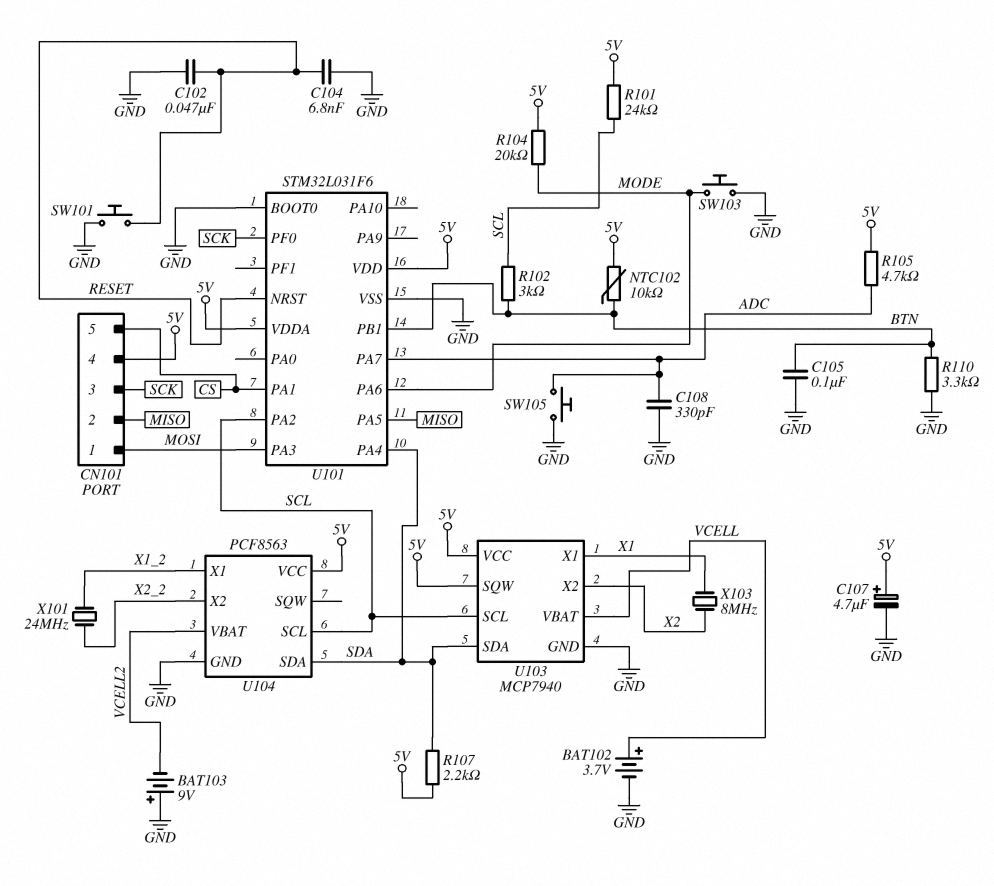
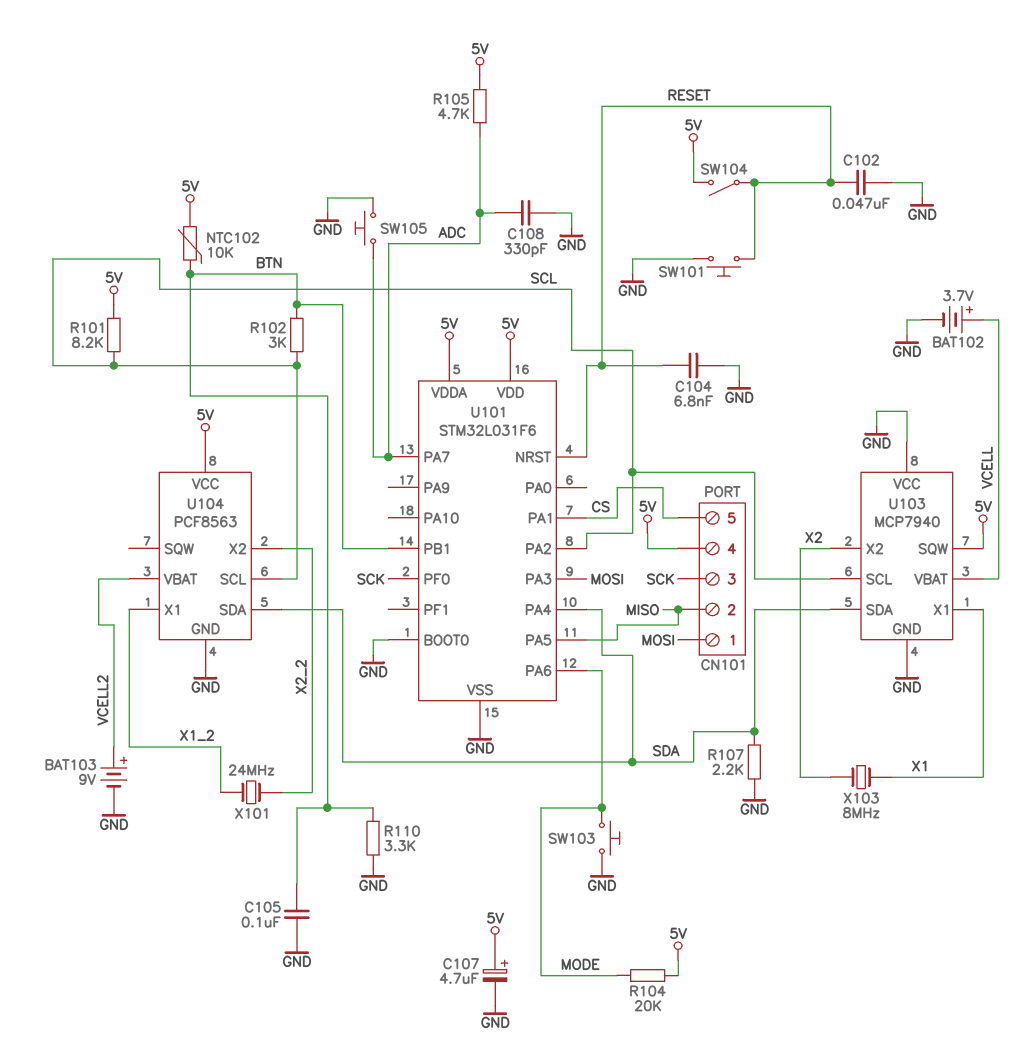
BAT103: 9V (plus GND, minus VCELL2) -> 9V (plus VCELL2, minus GND)
R101: 24k (5V, SCL) -> 8.2k (5V, SCL)
R107: 2.2k (5V, SDA) -> 2.2k (GND, SDA)
SW104: none -> switch (5V, RESET)
U103 pin VCC: 5V -> GND

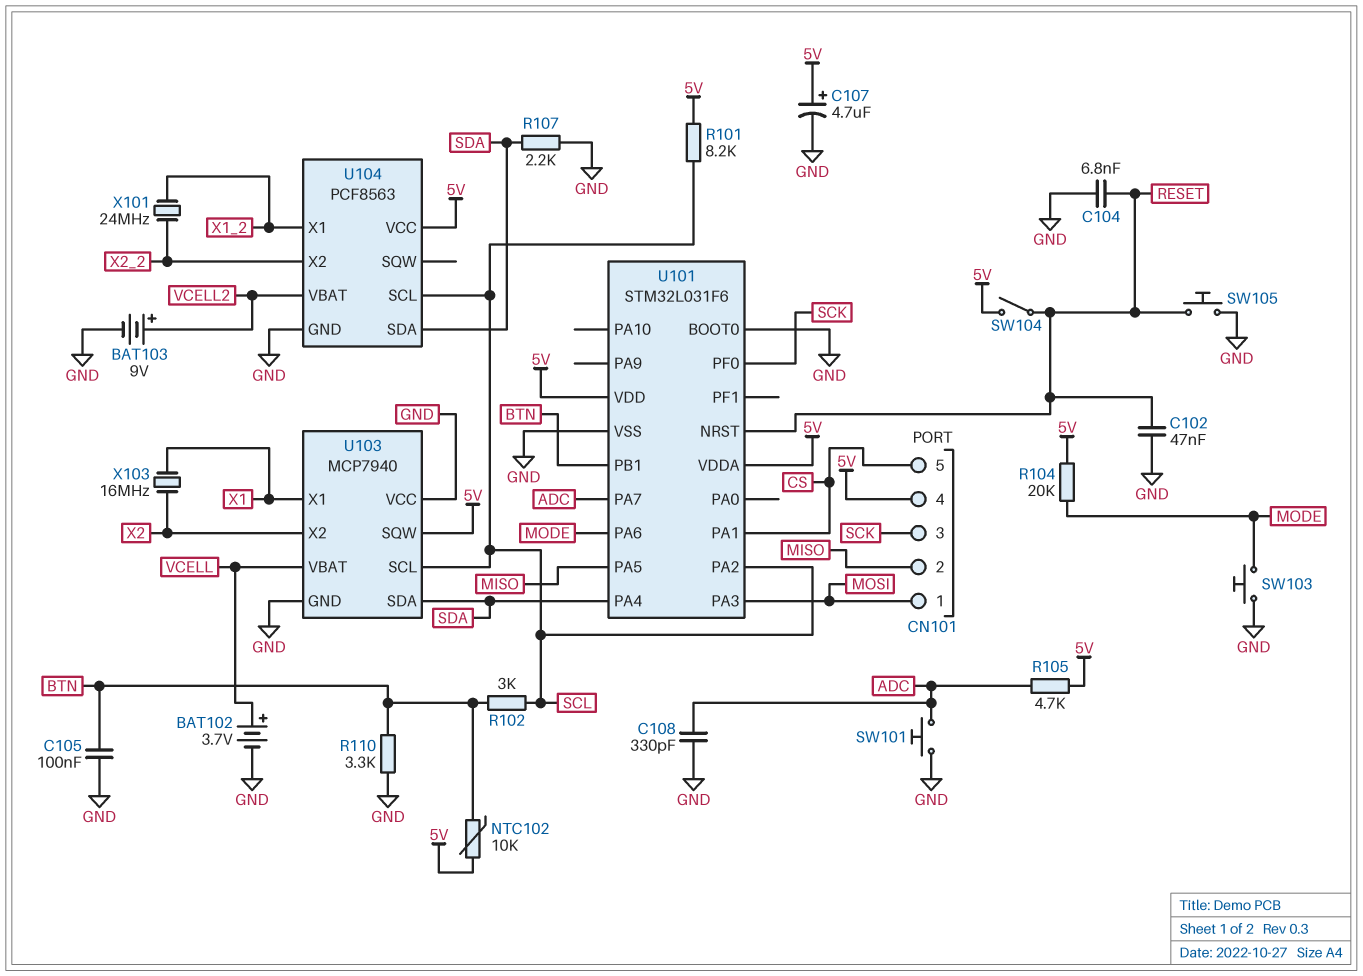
SW101: button (GND, RESET) -> button (ADC, GND)
SW105: button (ADC, GND) -> button (GND, RESET)
X103: 8MHz (X1, X2) -> 16MHz (X1, X2)

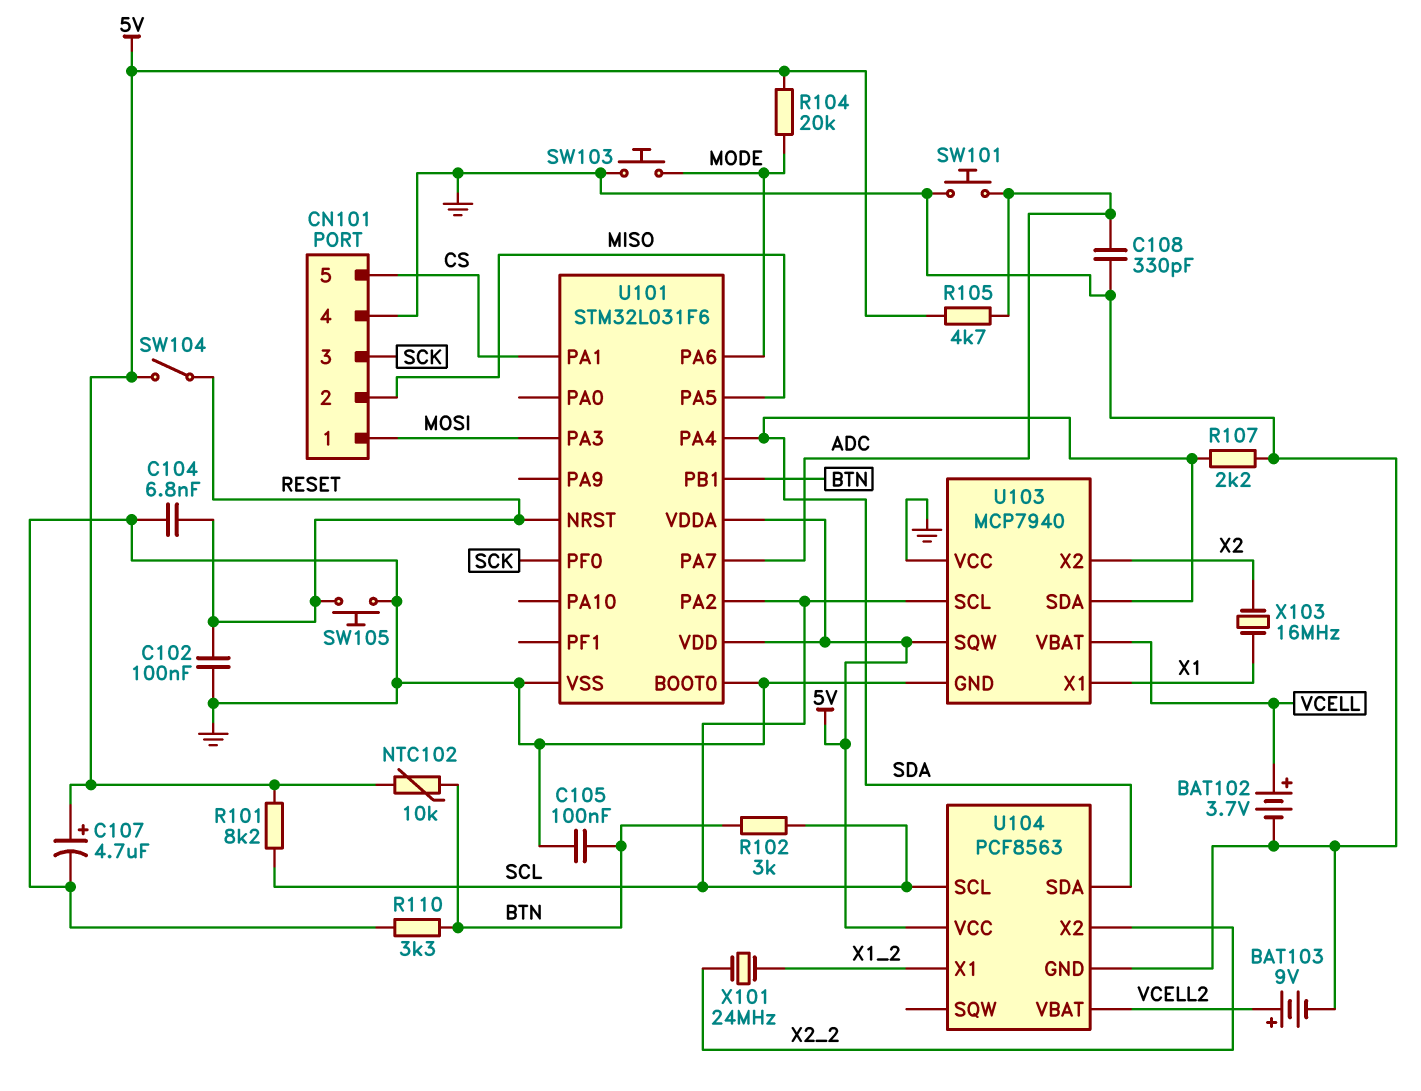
C102: 47nF (GND, RESET) -> 100nF (GND, RESET)
CN101 pin 4: 5V -> GND

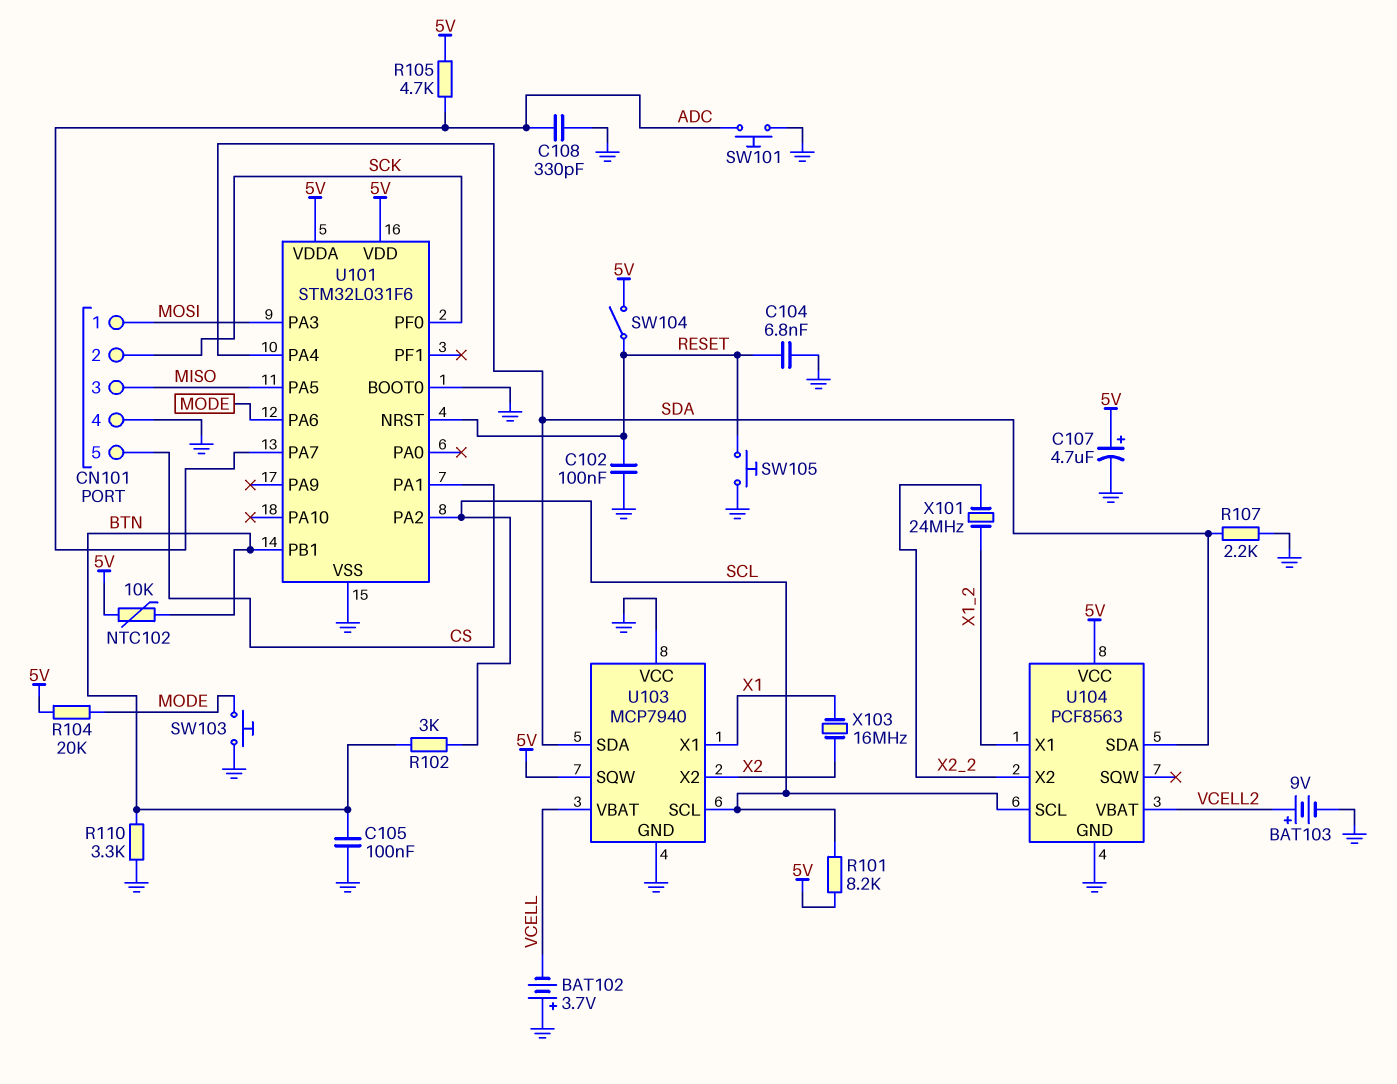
BAT102: 3.7V (plus VCELL, minus GND) -> 3.7V (plus GND, minus VCELL)
CN101 pin 2: MISO -> SCK
CN101 pin 3: SCK -> MISO

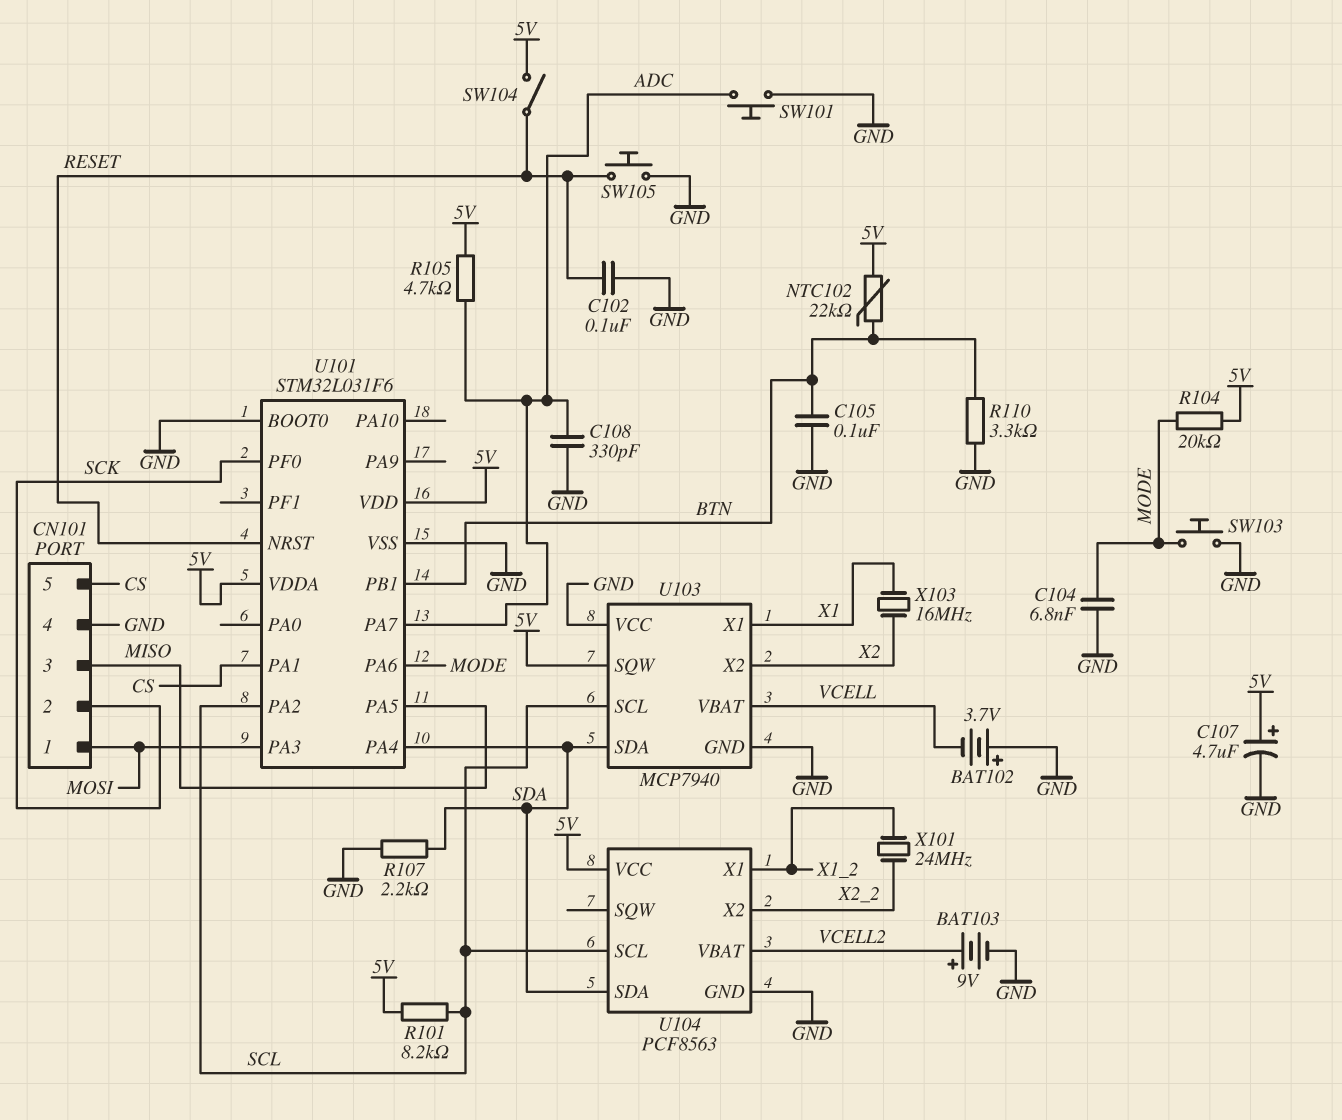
C104: 6.8nF (GND, RESET) -> 6.8nF (GND, MODE)
NTC102: 10k (5V, BTN) -> 22k (5V, BTN)
R102: 3k (BTN, SCL) -> none

